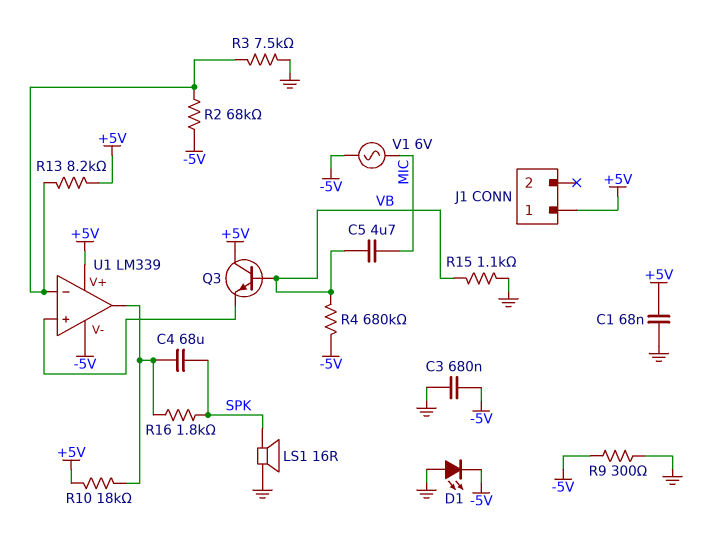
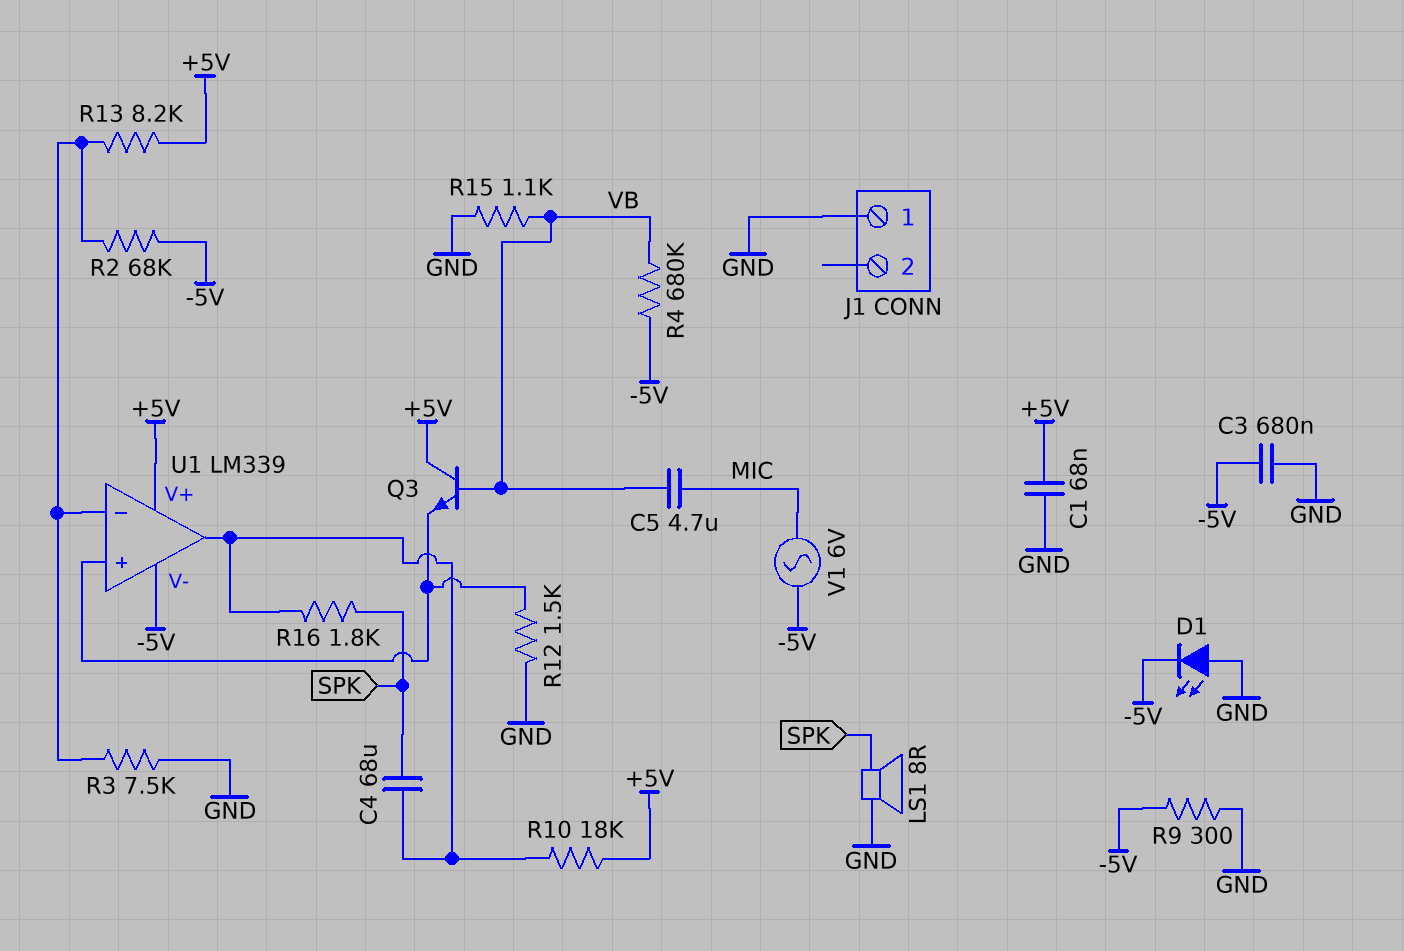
J1 pin 1: +5V -> GND
LS1: speaker 16R (GND, SPK) -> speaker 8R (GND, SPK)
R12: none -> 1.5k (GND, U1/in+)

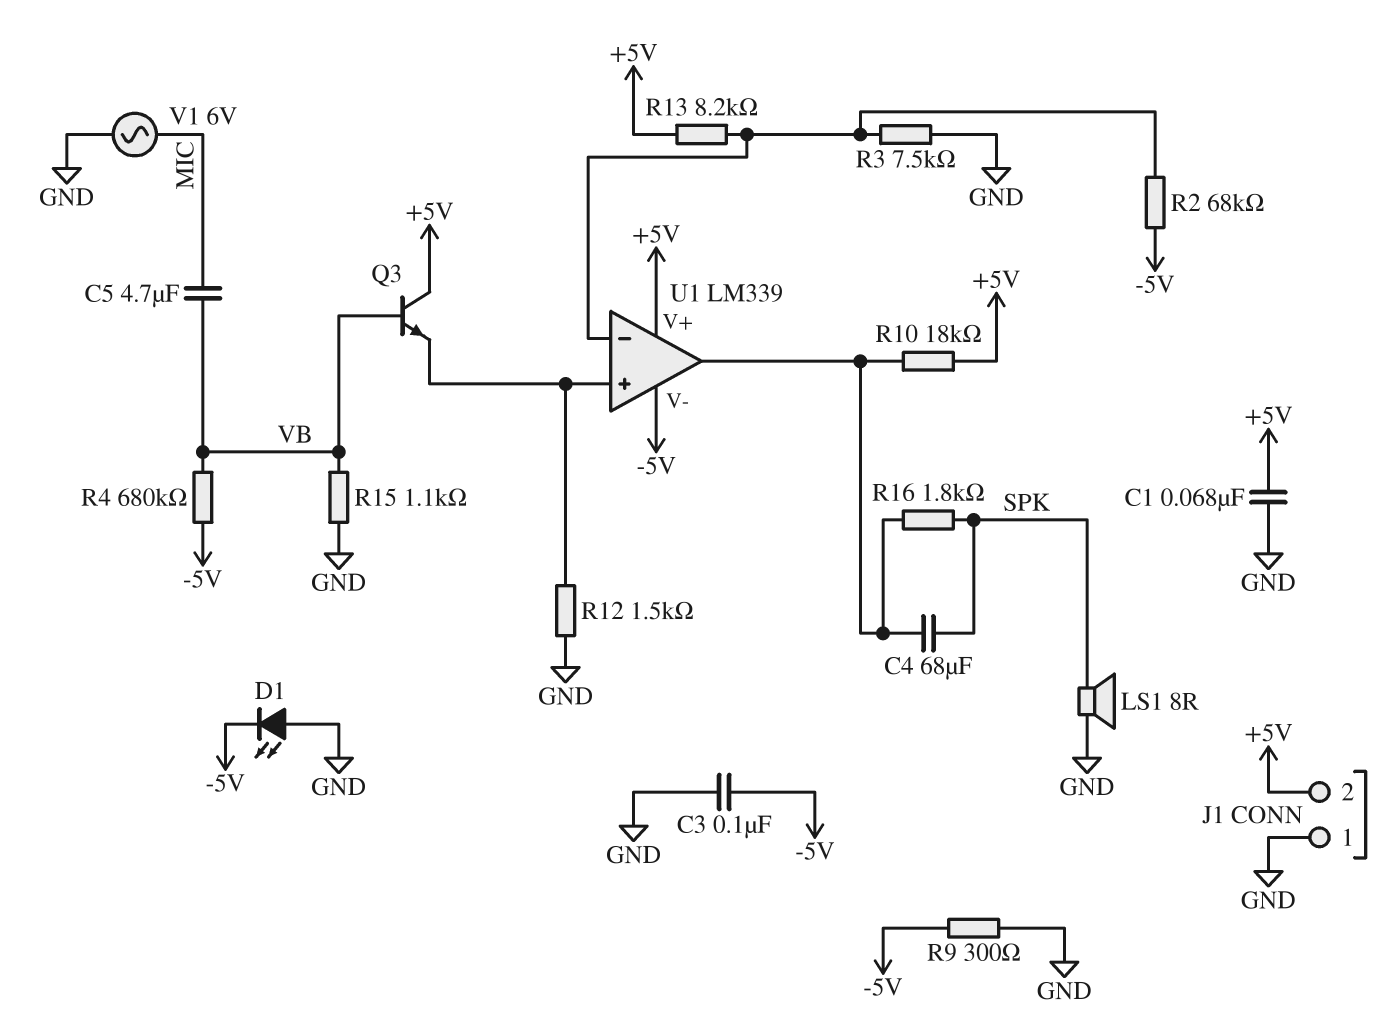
C3: 680nF (-5V, GND) -> 100nF (-5V, GND)
J1 pin 2: none -> +5V
V1: AC 6V (-5V, MIC) -> AC 6V (GND, MIC)

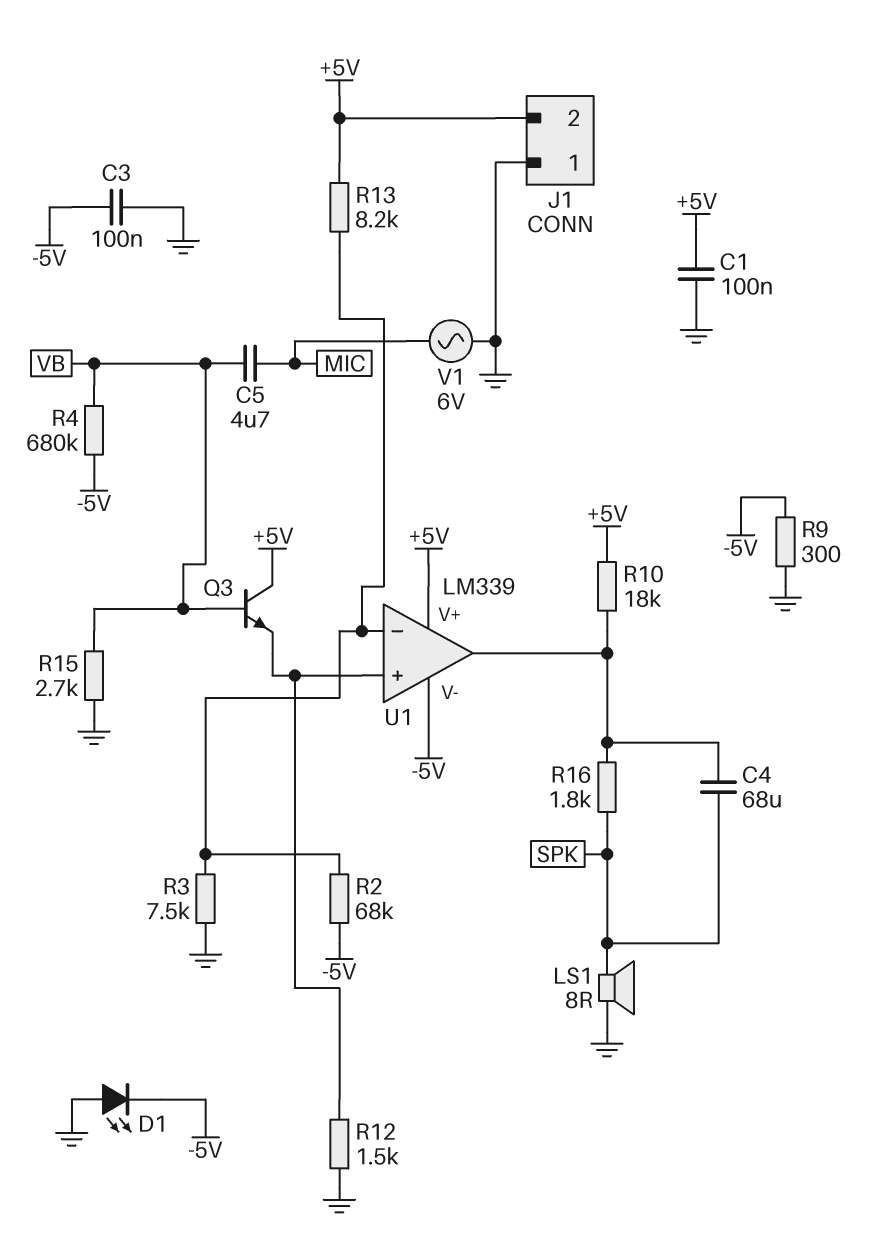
C1: 68nF (+5V, GND) -> 100nF (+5V, GND)
R15: 1.1k (GND, VB) -> 2.7k (GND, VB)

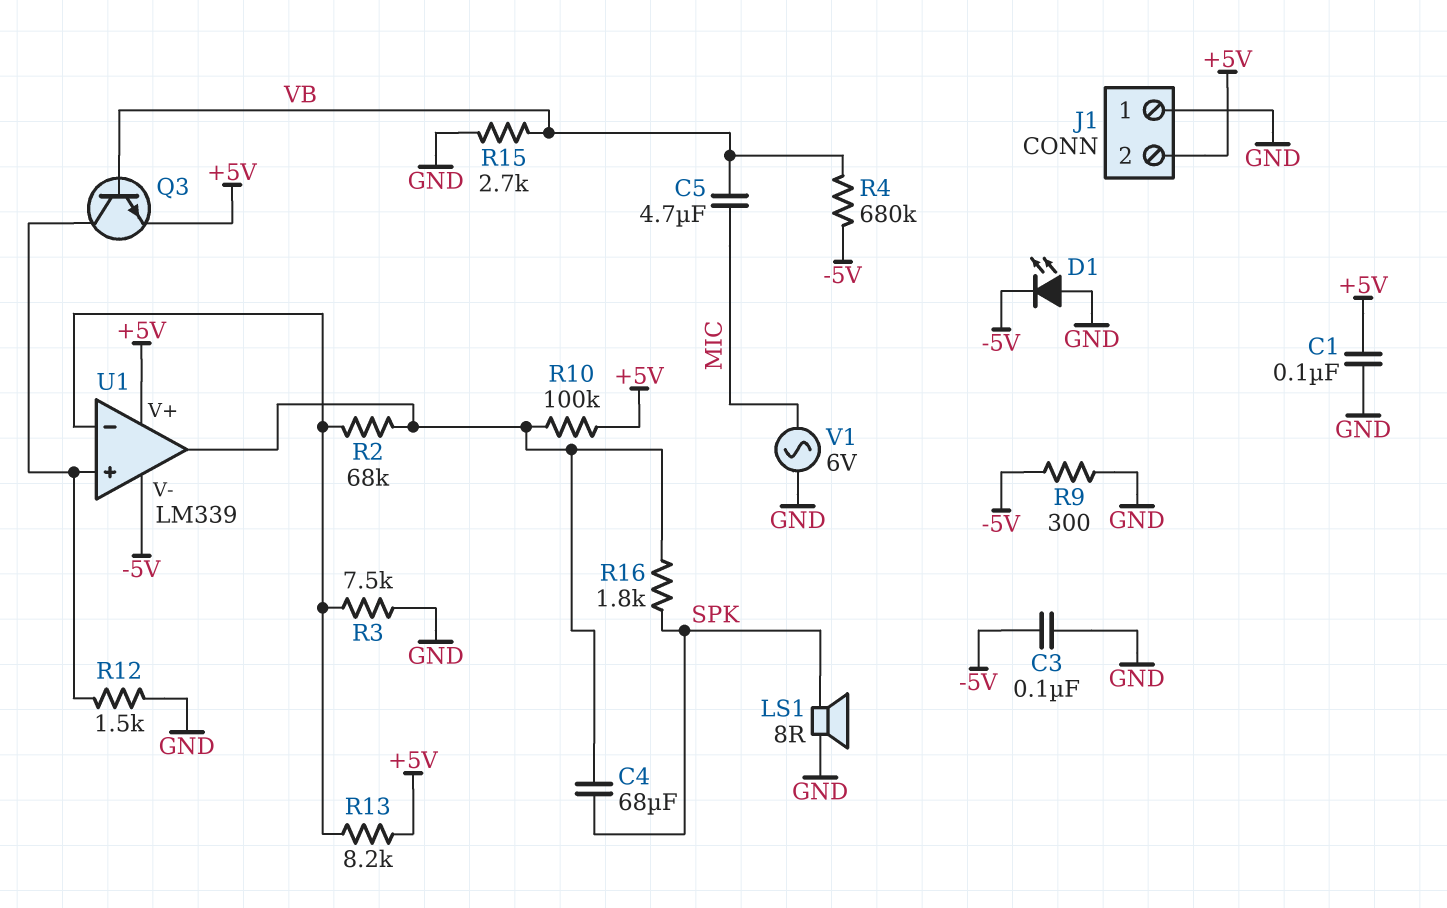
Q3: NPN (B VB, C +5V, E U1/in+) -> NPN (B VB, C U1/in+, E +5V)
R2: 68k (-5V, U1/in-) -> 68k (U1/in-, U1/out)
R10: 18k (+5V, U1/out) -> 100k (+5V, U1/out)

